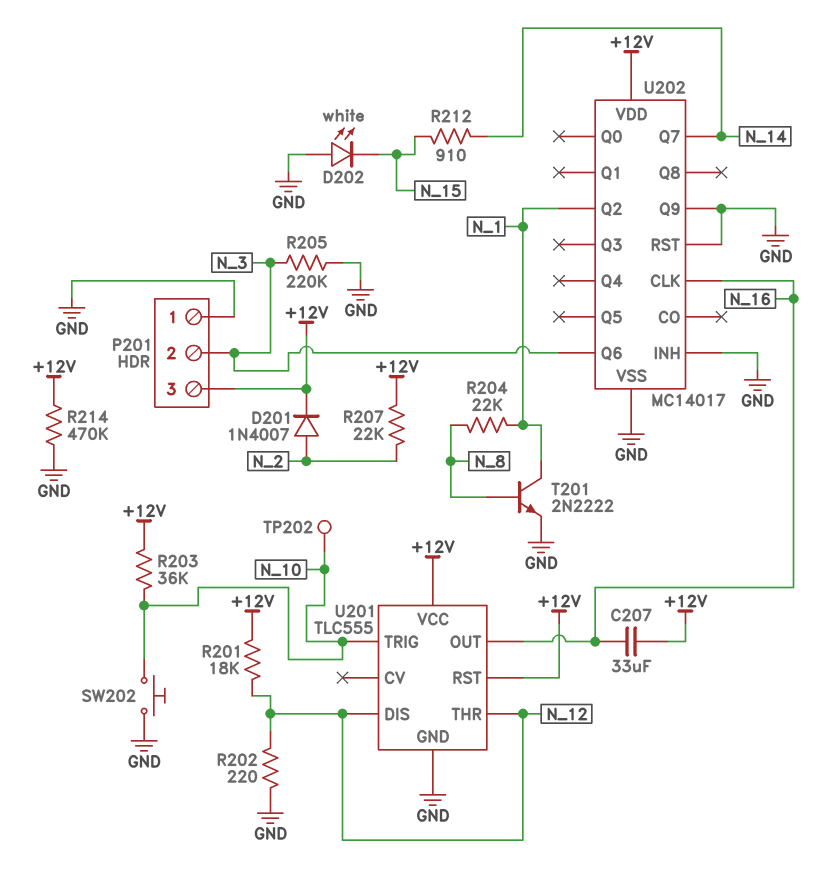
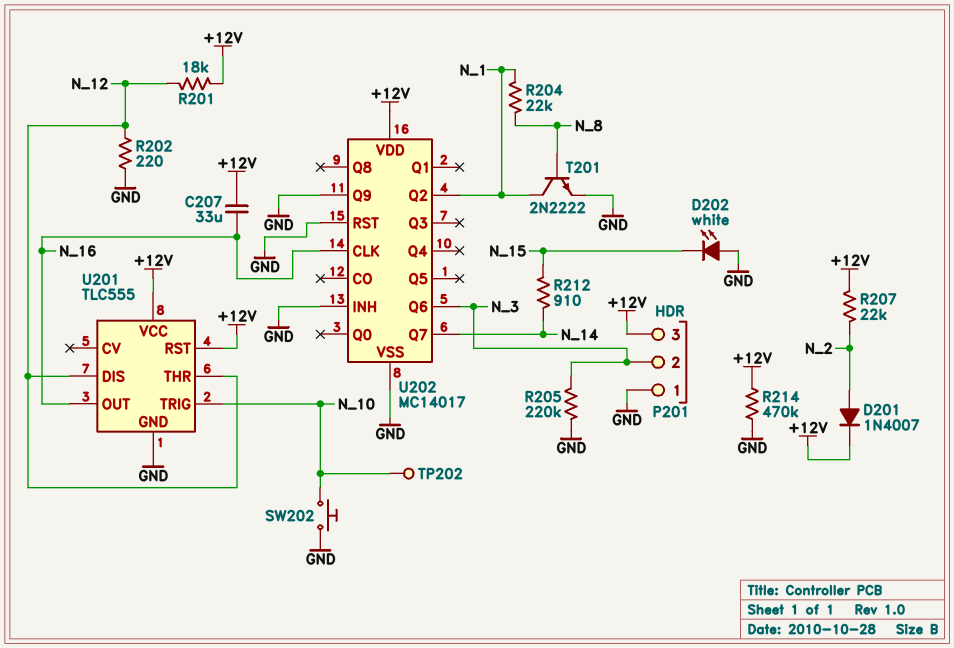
R203: 36k (+12V, N_10) -> none

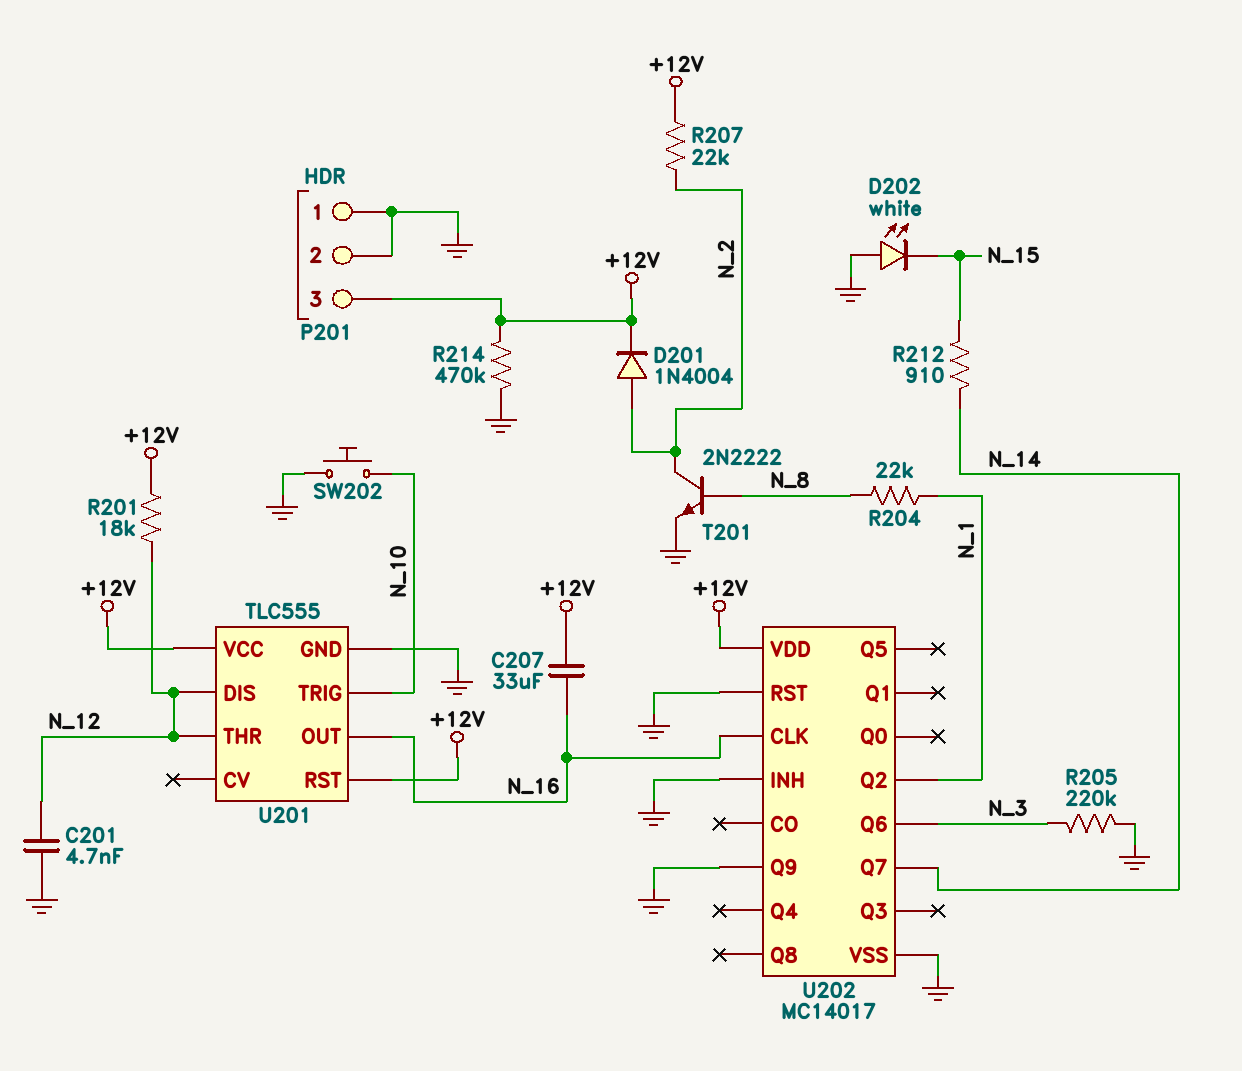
C201: none -> 4.7nF (GND, N_12)
D201: diode 1N4007 (A N_2, K +12V) -> diode 1N4004 (A N_2, K +12V)
P201 pin 2: N_3 -> GND
R202: 220 (GND, N_12) -> none
T201: NPN 2N2222 (B N_8, C N_1, E GND) -> NPN 2N2222 (B N_8, C N_2, E GND)
TP202: test point (N_10) -> none

